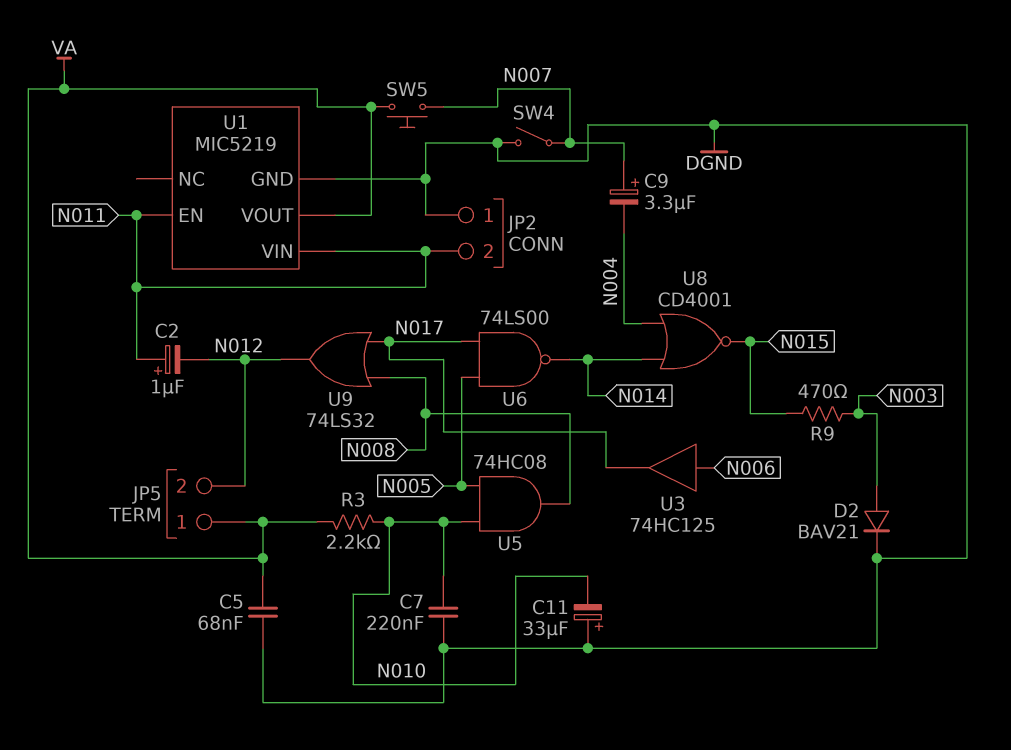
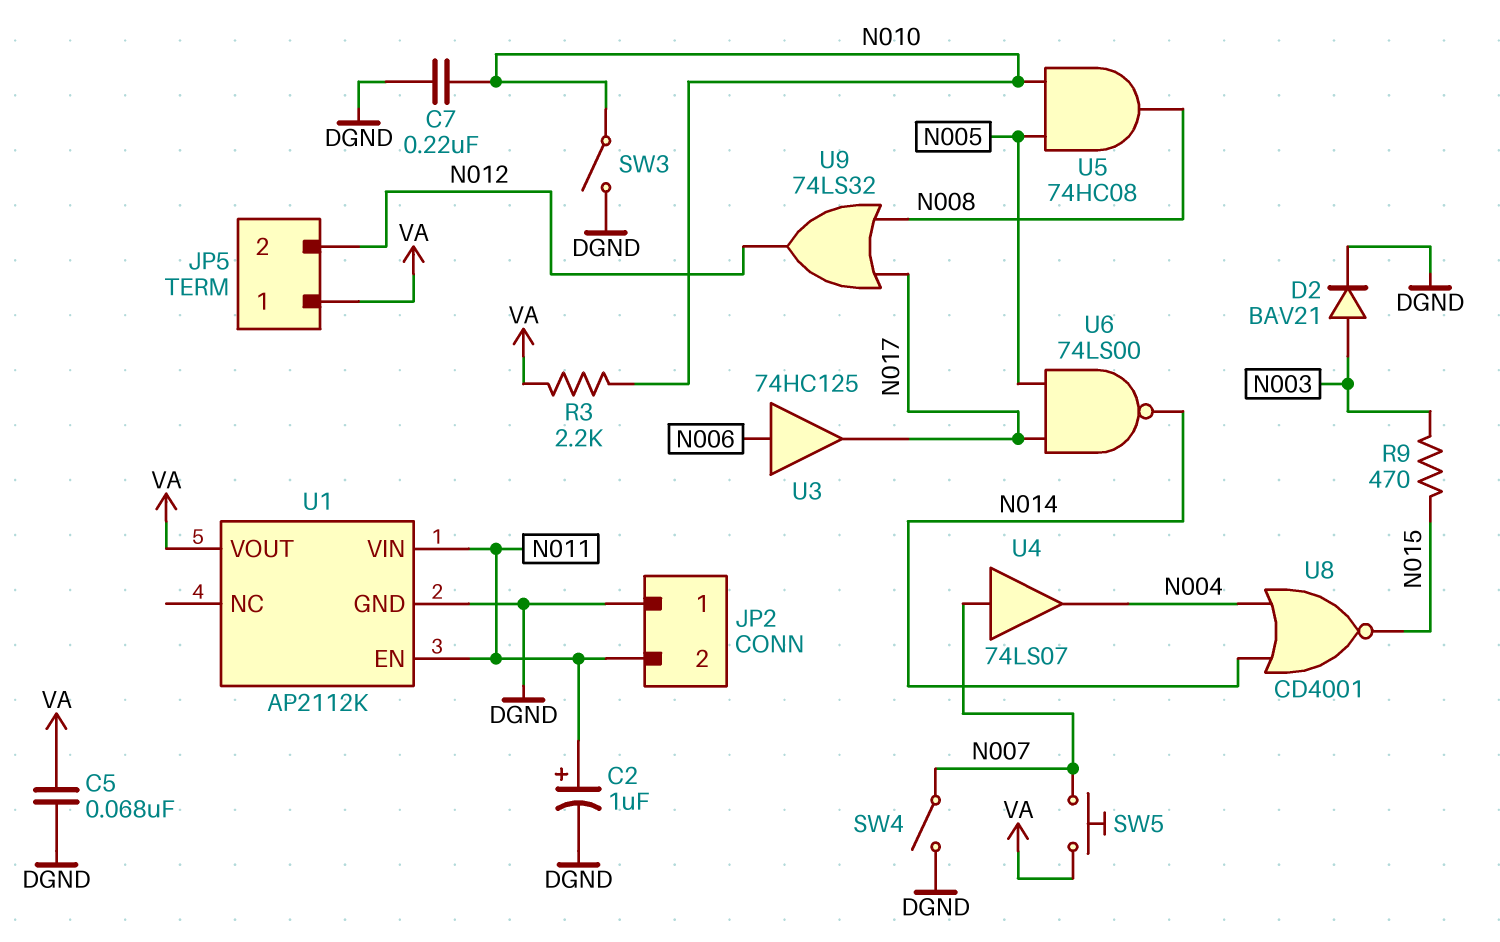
C2: 1uF (plus N011, minus N012) -> 1uF (plus N011, minus DGND)
C9: 3.3uF (plus N007, minus N004) -> none
C11: 33uF (plus DGND, minus N010) -> none
SW3: none -> switch (DGND, N010)
U1: MIC5219 -> AP2112K
U4: none -> buffer 74LS07 (in N007, out N004)

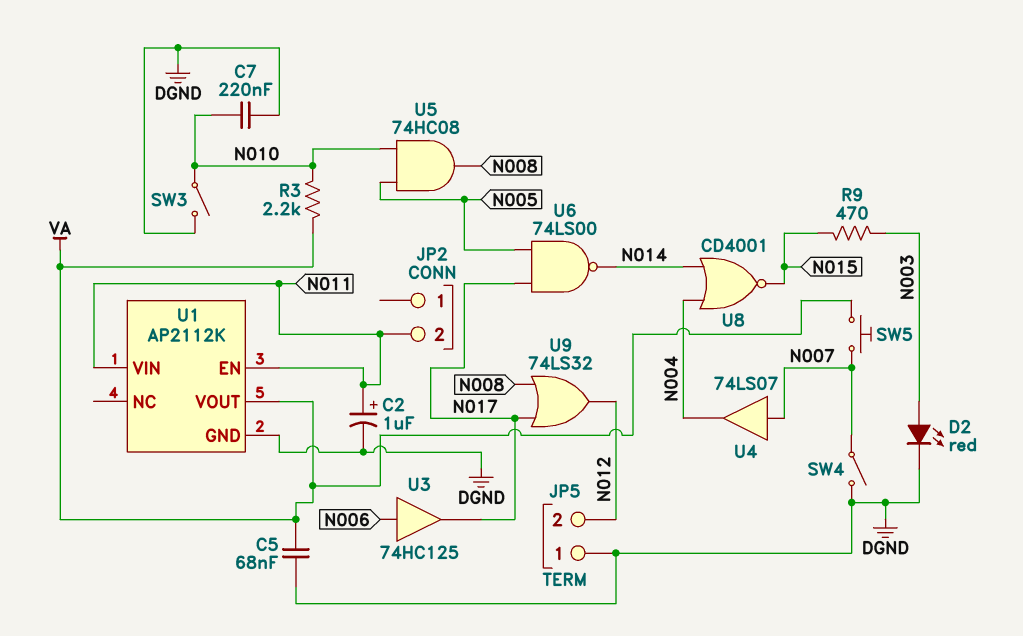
D2: diode BAV21 (A N003, K DGND) -> LED red (A N003, K DGND)
JP2 pin 1: DGND -> none
JP5 pin 1: VA -> DGND

